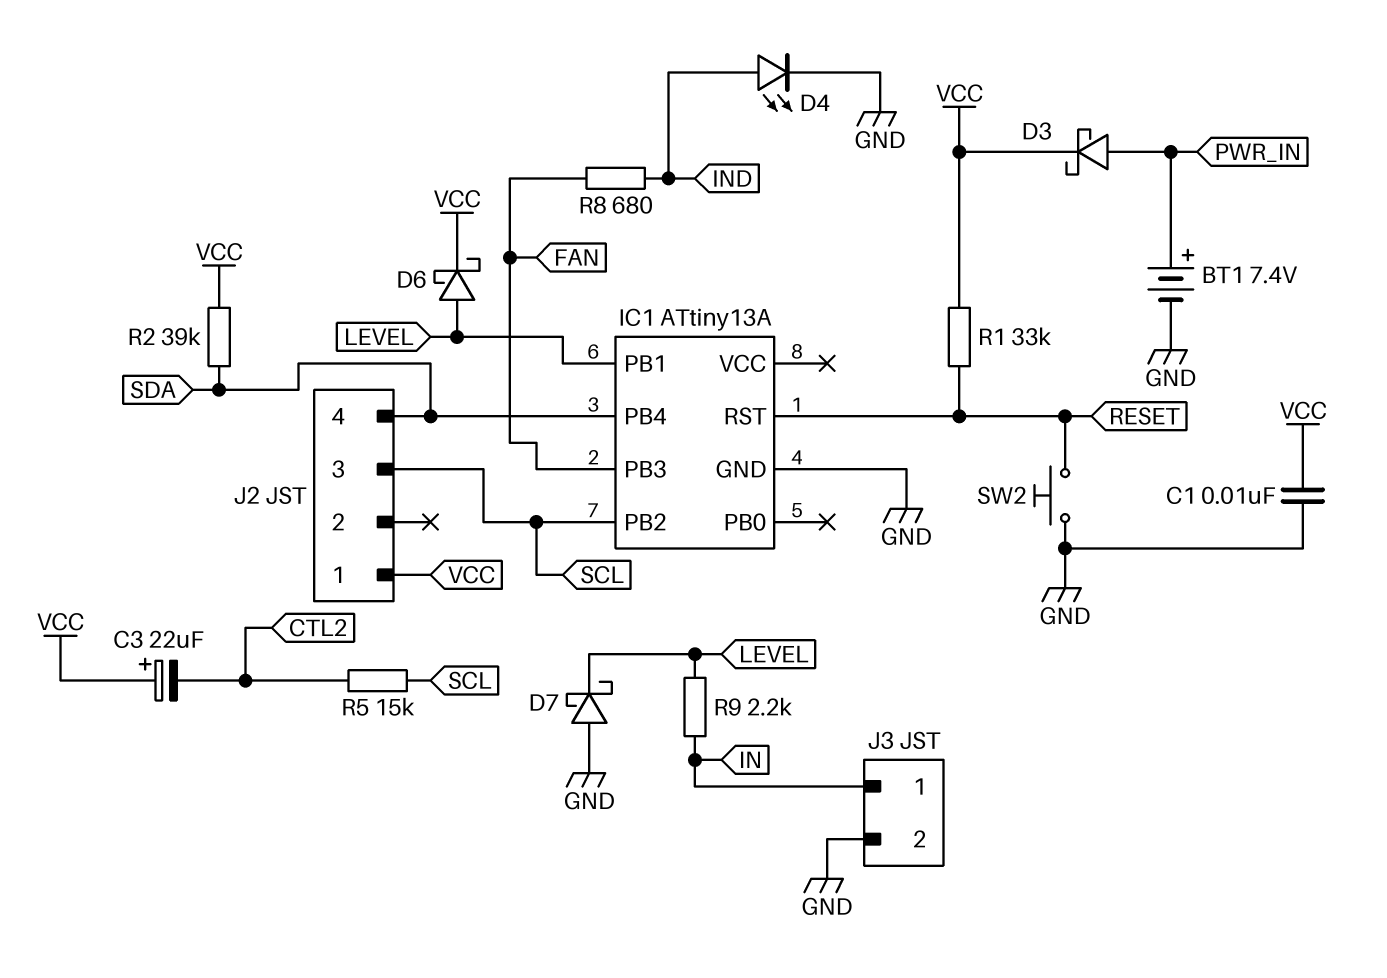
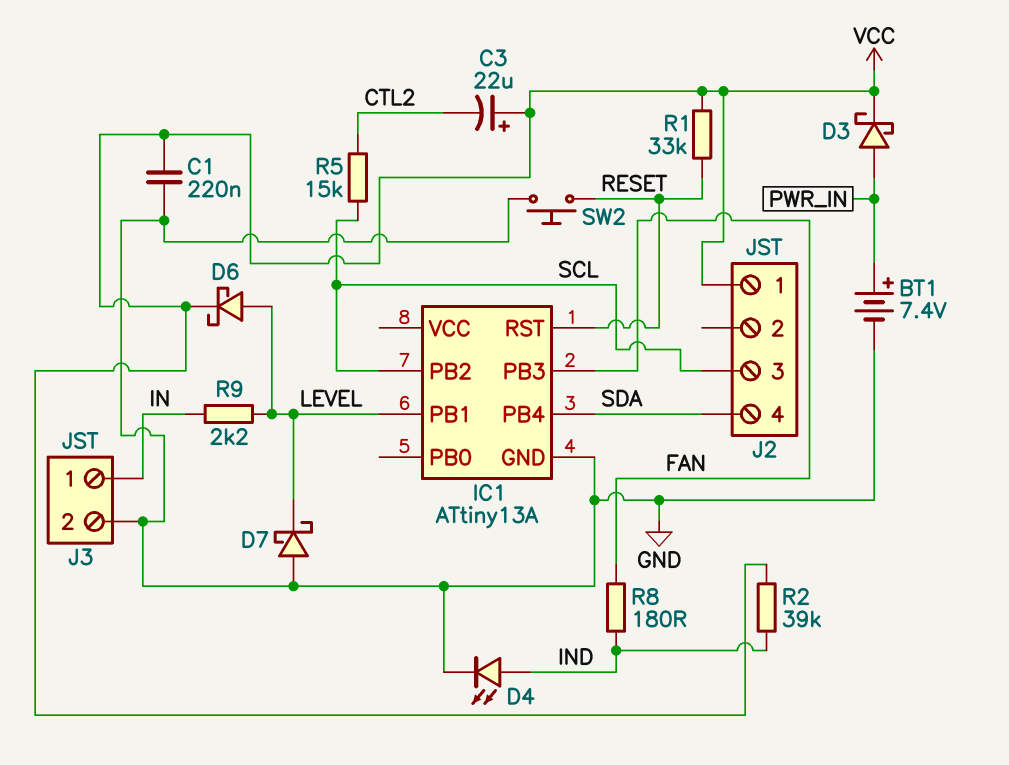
C1: 10nF (GND, VCC) -> 220nF (GND, VCC)
R2: 39k (SDA, VCC) -> 39k (IND, VCC)
R8: 680 (FAN, IND) -> 180 (FAN, IND)

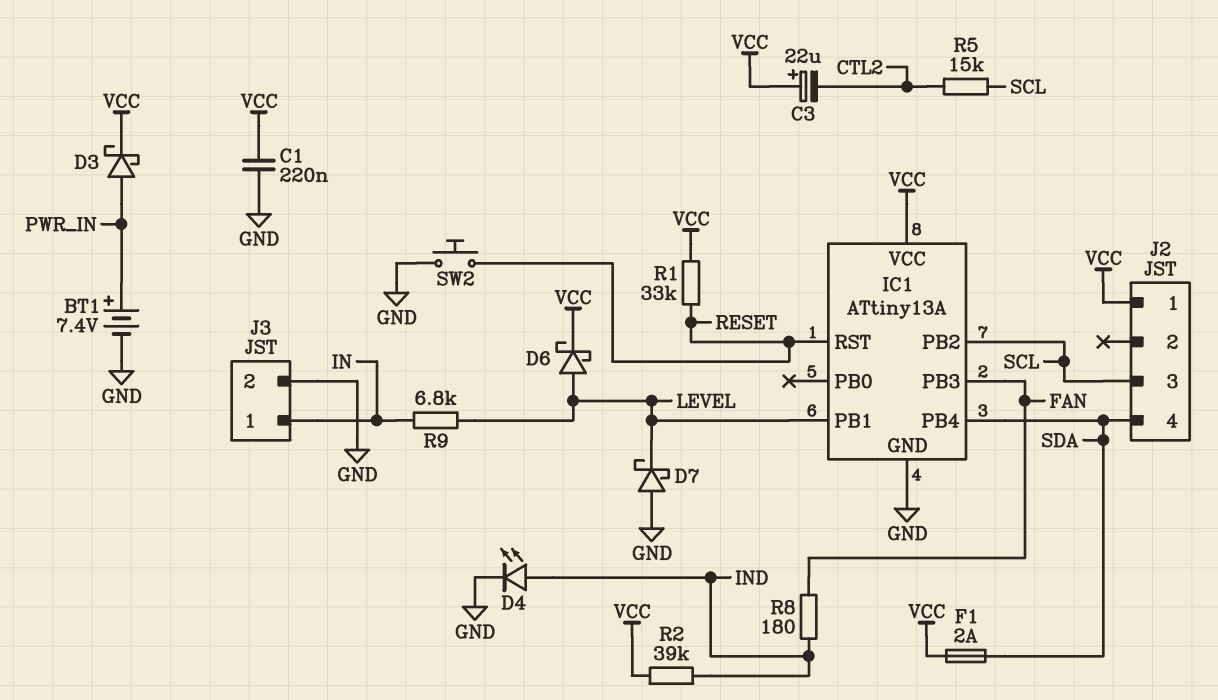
F1: none -> 2A (SDA, VCC)
IC1 pin VCC: none -> VCC
R9: 2.2k (IN, LEVEL) -> 6.8k (IN, LEVEL)

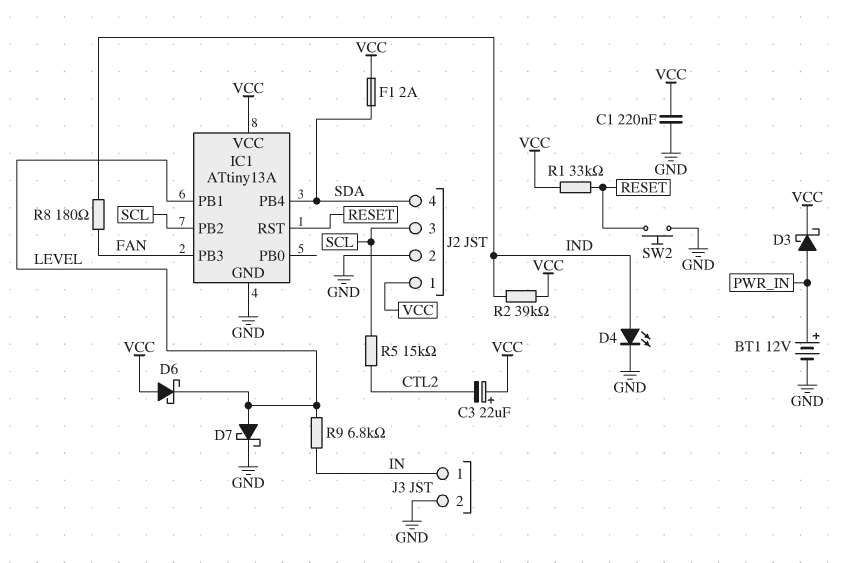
BT1: 7.4V (plus PWR_IN, minus GND) -> 12V (plus PWR_IN, minus GND)
D6: schottky (A LEVEL, K VCC) -> schottky (A VCC, K LEVEL)
D7: schottky (A GND, K LEVEL) -> schottky (A LEVEL, K GND)
J2 pin 2: none -> GND

